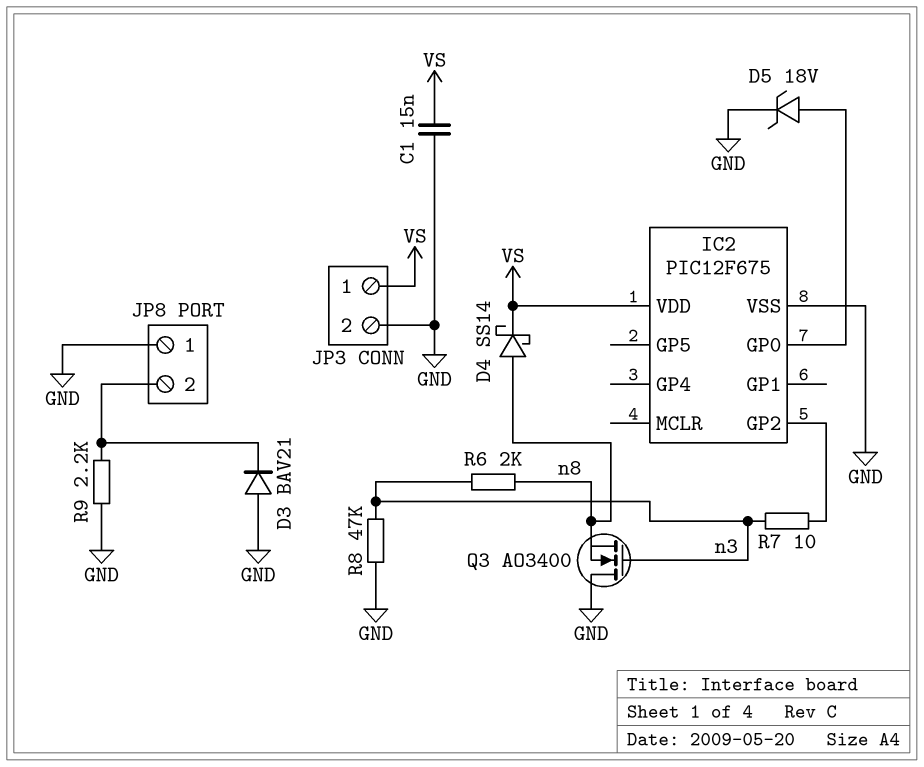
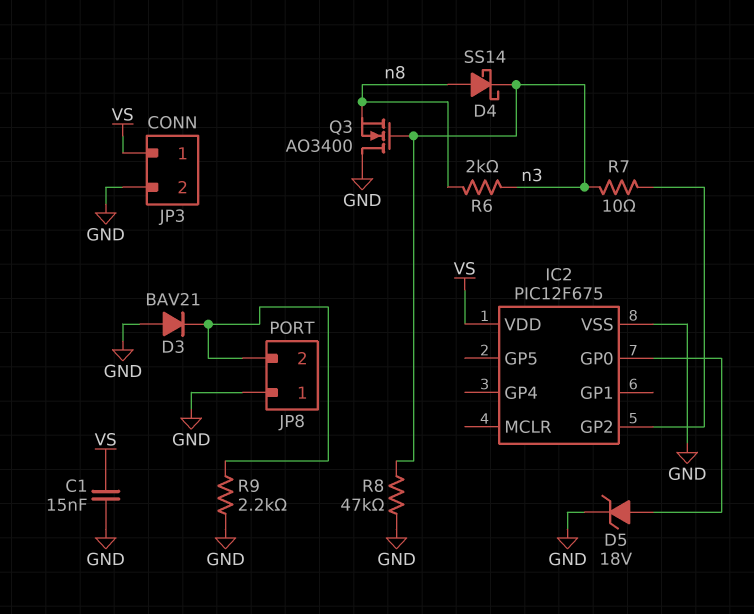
D4: schottky SS14 (A n8, K VS) -> schottky SS14 (A n8, K n3)

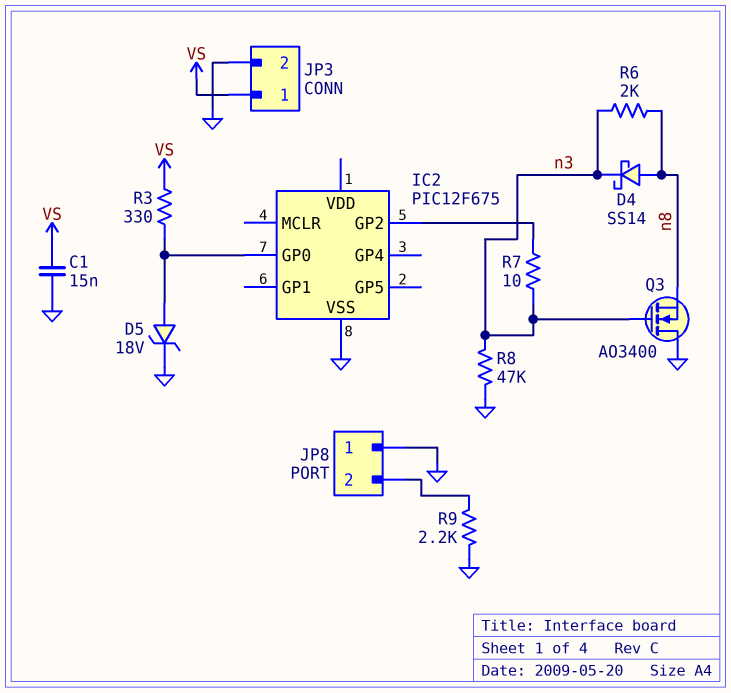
D3: diode BAV21 (A GND, K JP8/2) -> none
IC2 pin VDD: VS -> none
R3: none -> 330 (IC2/GP0, VS)

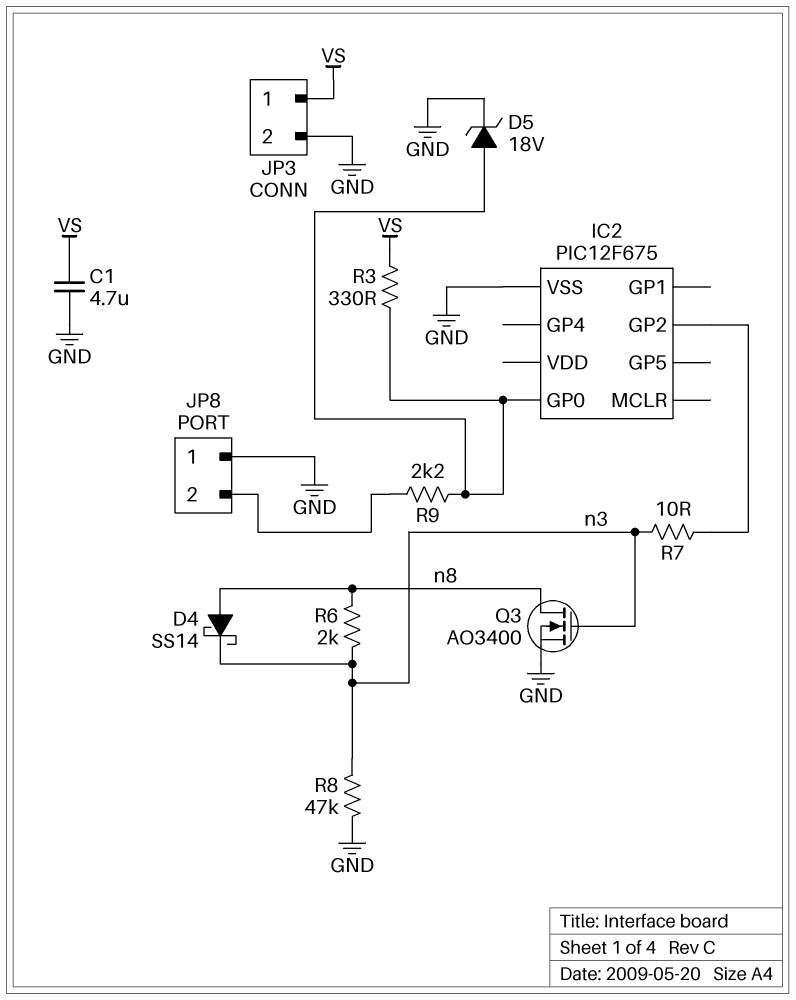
C1: 15nF (GND, VS) -> 4.7uF (GND, VS)
Q3: NMOS AO3400 (G n3, D GND, S n8) -> NMOS AO3400 (G n3, D n8, S GND)
R9: 2.2k (GND, JP8/2) -> 2.2k (IC2/GP0, JP8/2)

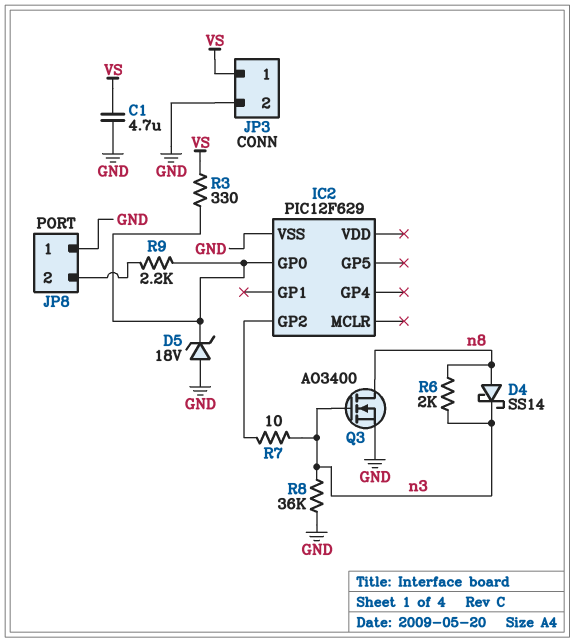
D5: zener 18V (A IC2/GP0, K GND) -> zener 18V (A GND, K IC2/GP0)
IC2: PIC12F675 -> PIC12F629
R8: 47k (GND, n3) -> 36k (GND, n3)

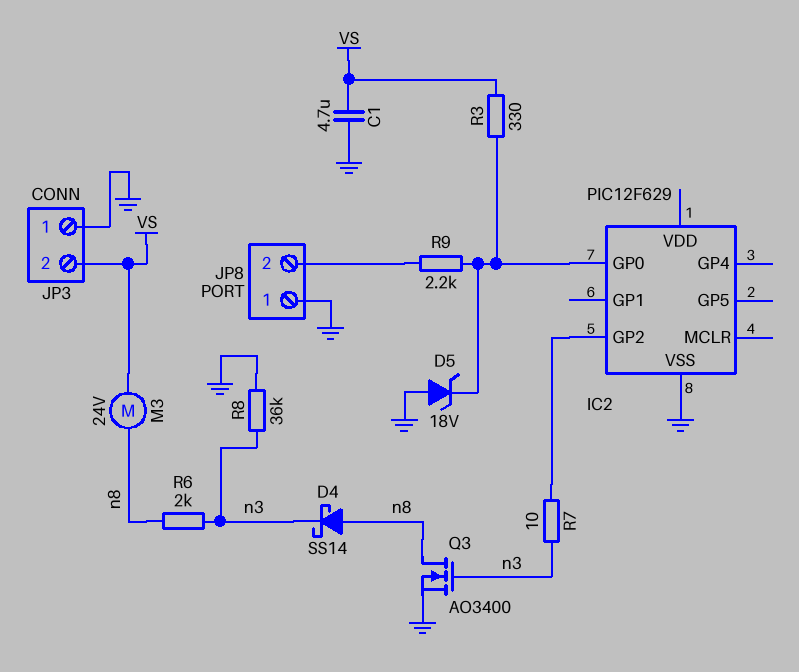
JP3 pin 1: VS -> GND
JP3 pin 2: GND -> VS
M3: none -> motor 24V (VS, n8)

